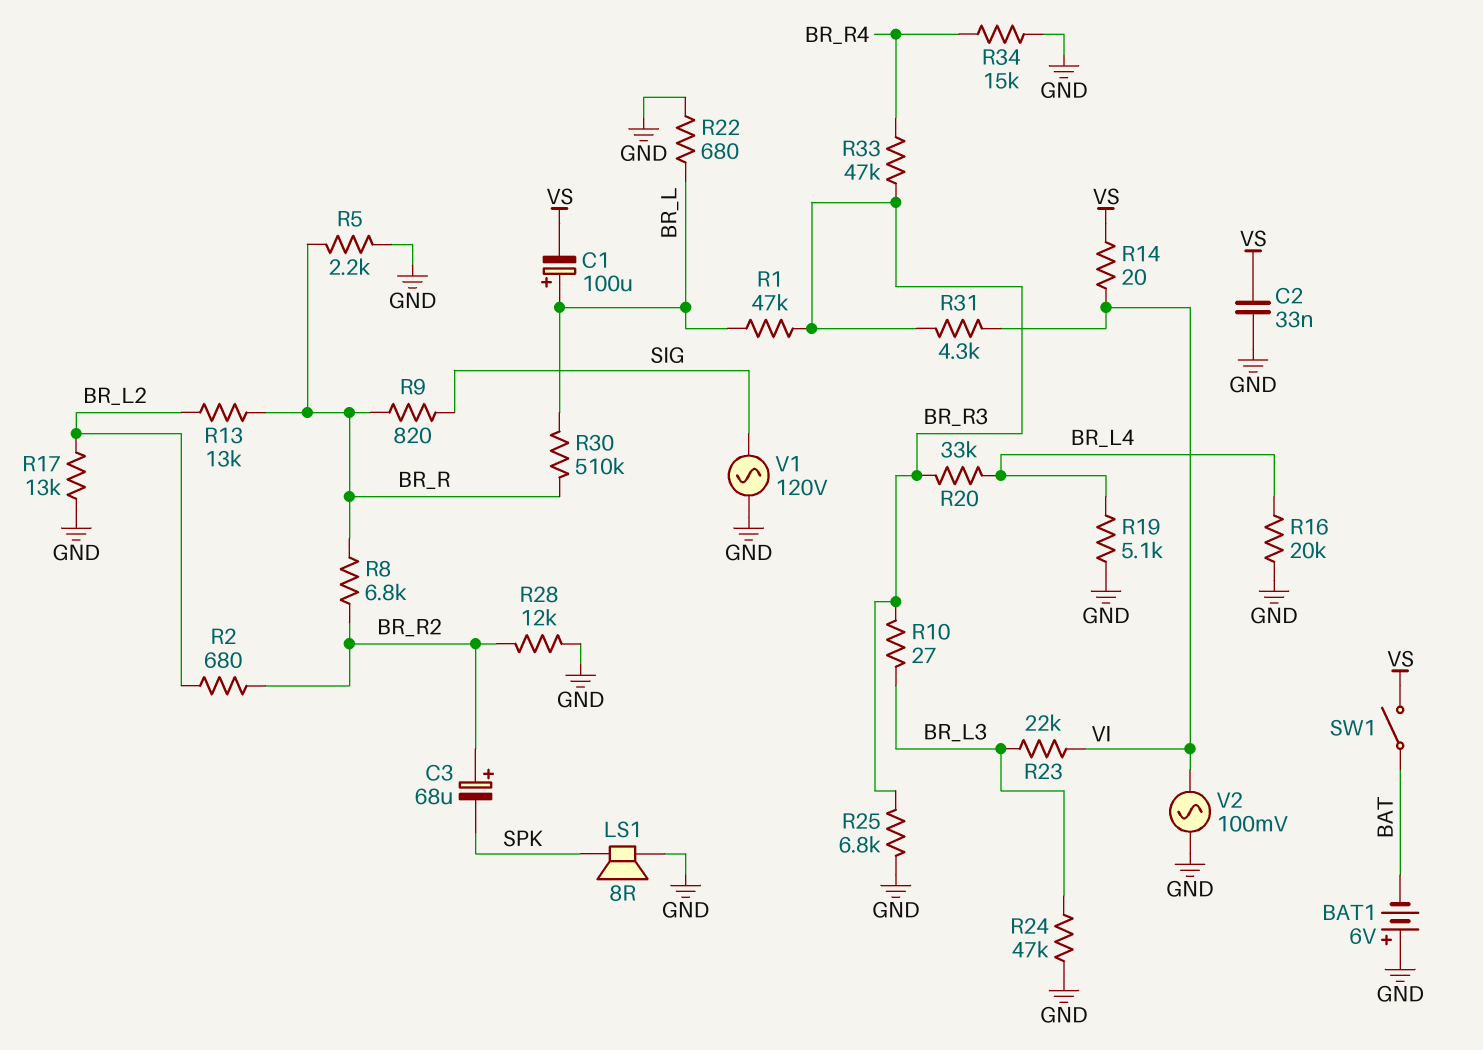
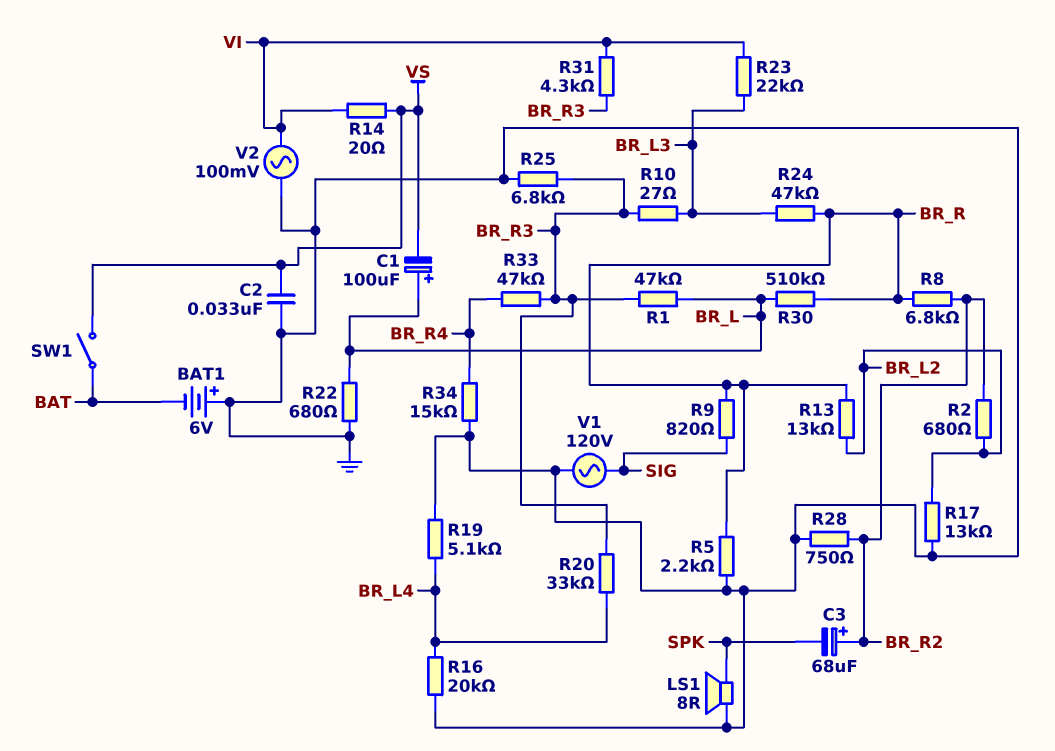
R24: 47k (BR_L3, GND) -> 47k (BR_L3, BR_R)
R28: 12k (BR_R2, GND) -> 750 (BR_R2, GND)

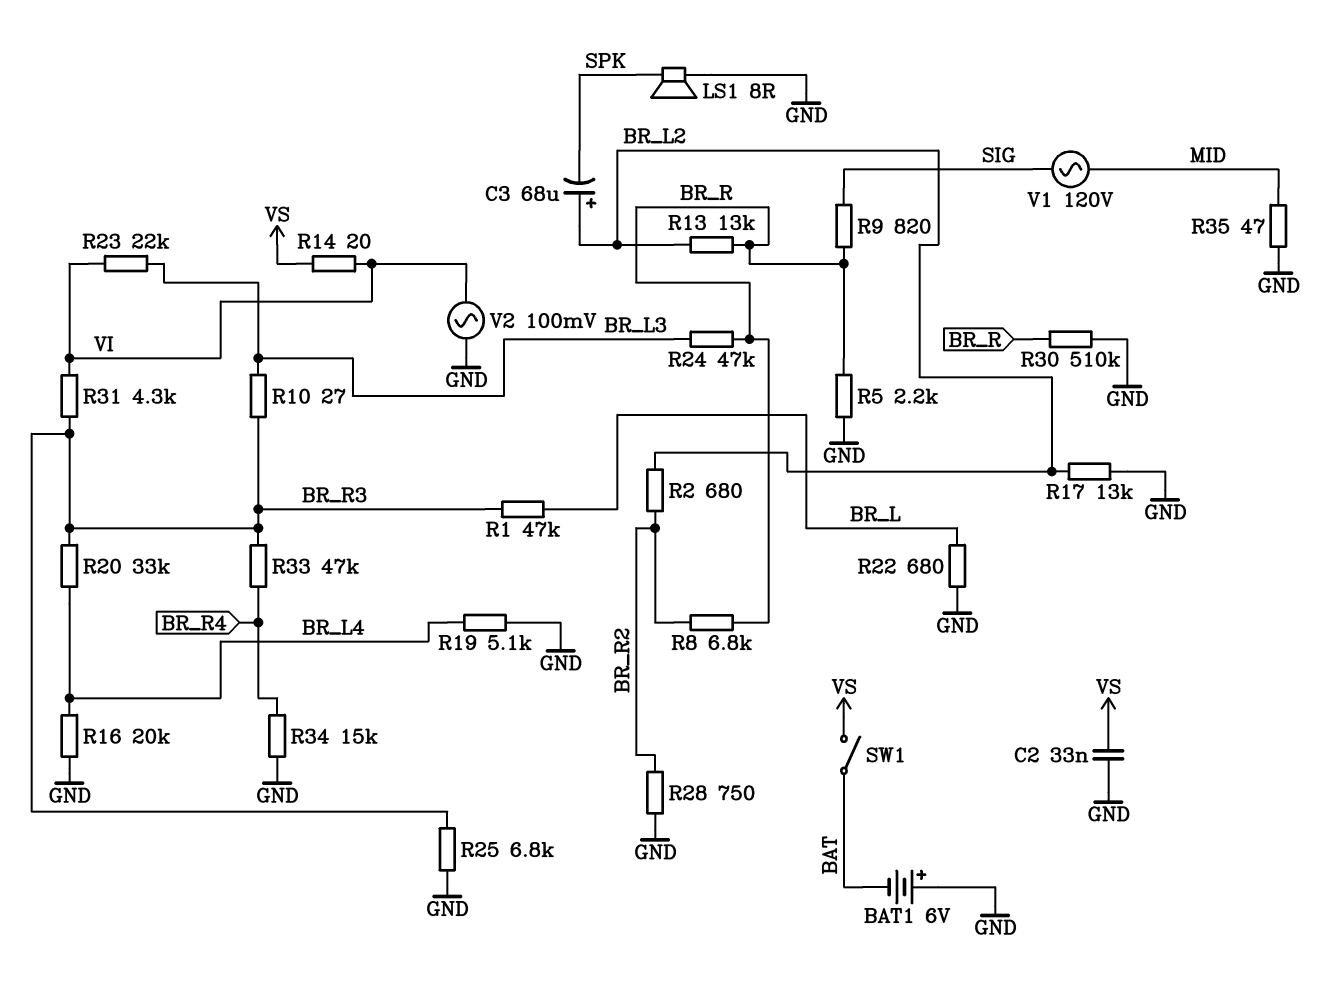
C1: 100uF (plus BR_L, minus VS) -> none
C3: 68uF (plus BR_R2, minus SPK) -> 68uF (plus BR_L2, minus SPK)
R30: 510k (BR_L, BR_R) -> 510k (BR_R, GND)
R35: none -> 47 (GND, MID)
V1: AC 120V (GND, SIG) -> AC 120V (MID, SIG)

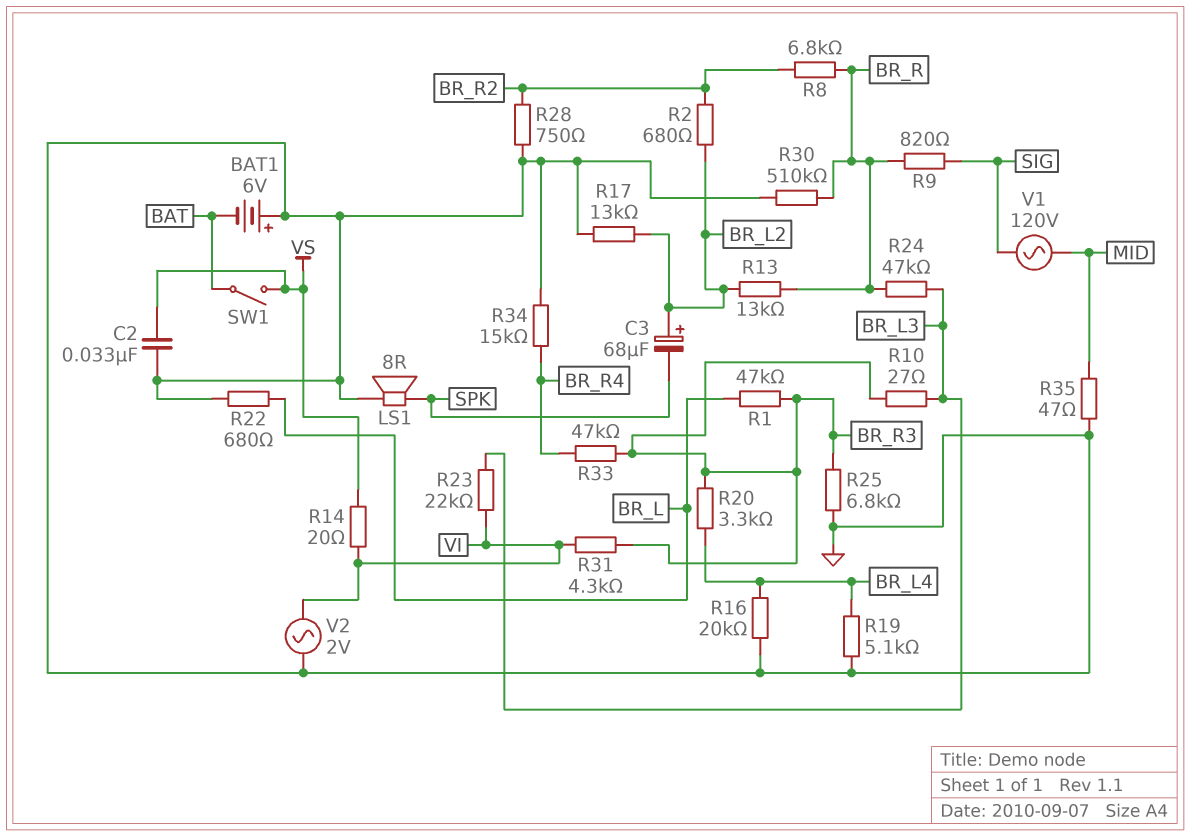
R5: 2.2k (BR_R, GND) -> none
R20: 33k (BR_L4, BR_R3) -> 3.3k (BR_L4, BR_R3)
V2: AC 100mV (GND, VI) -> AC 2V (GND, VI)

